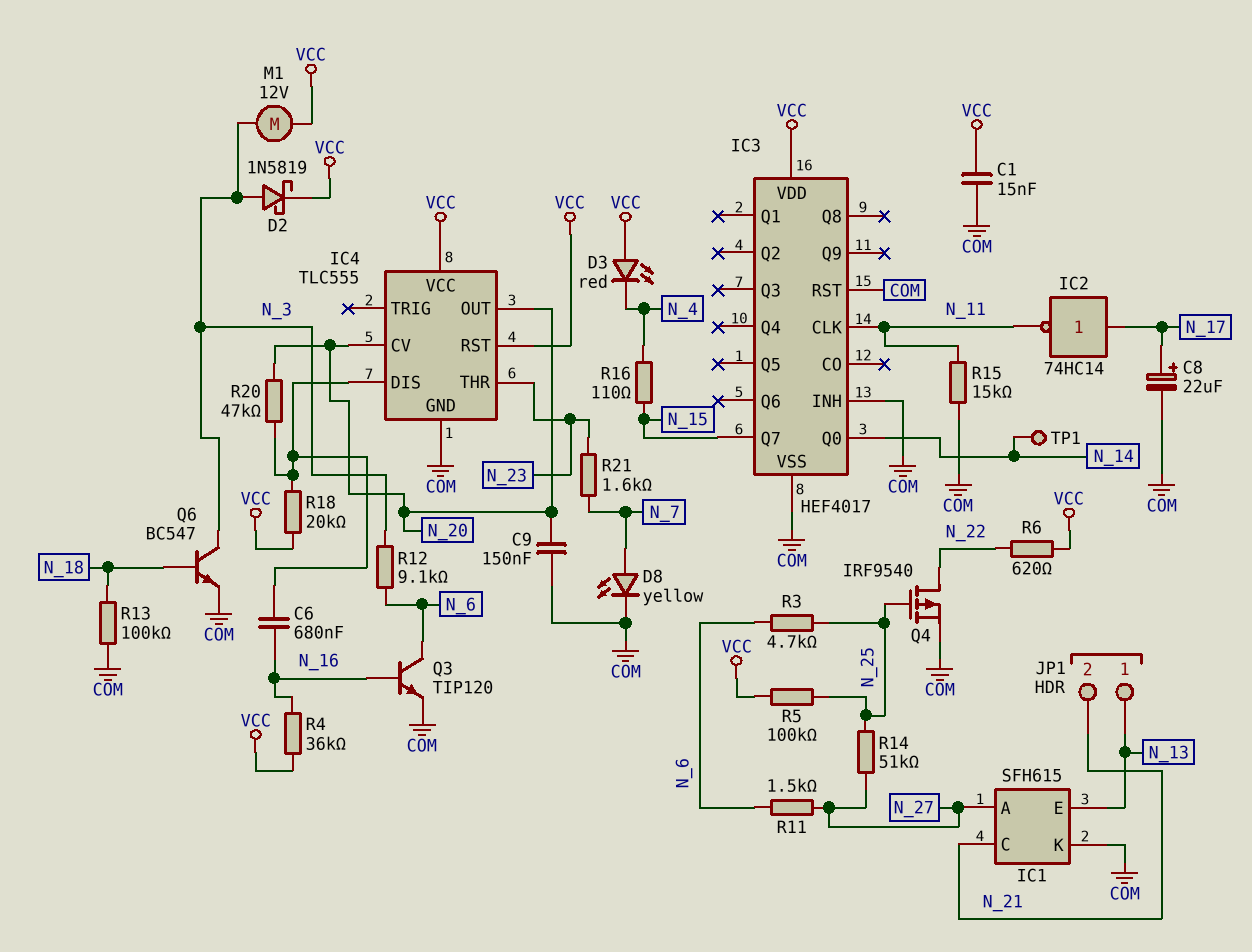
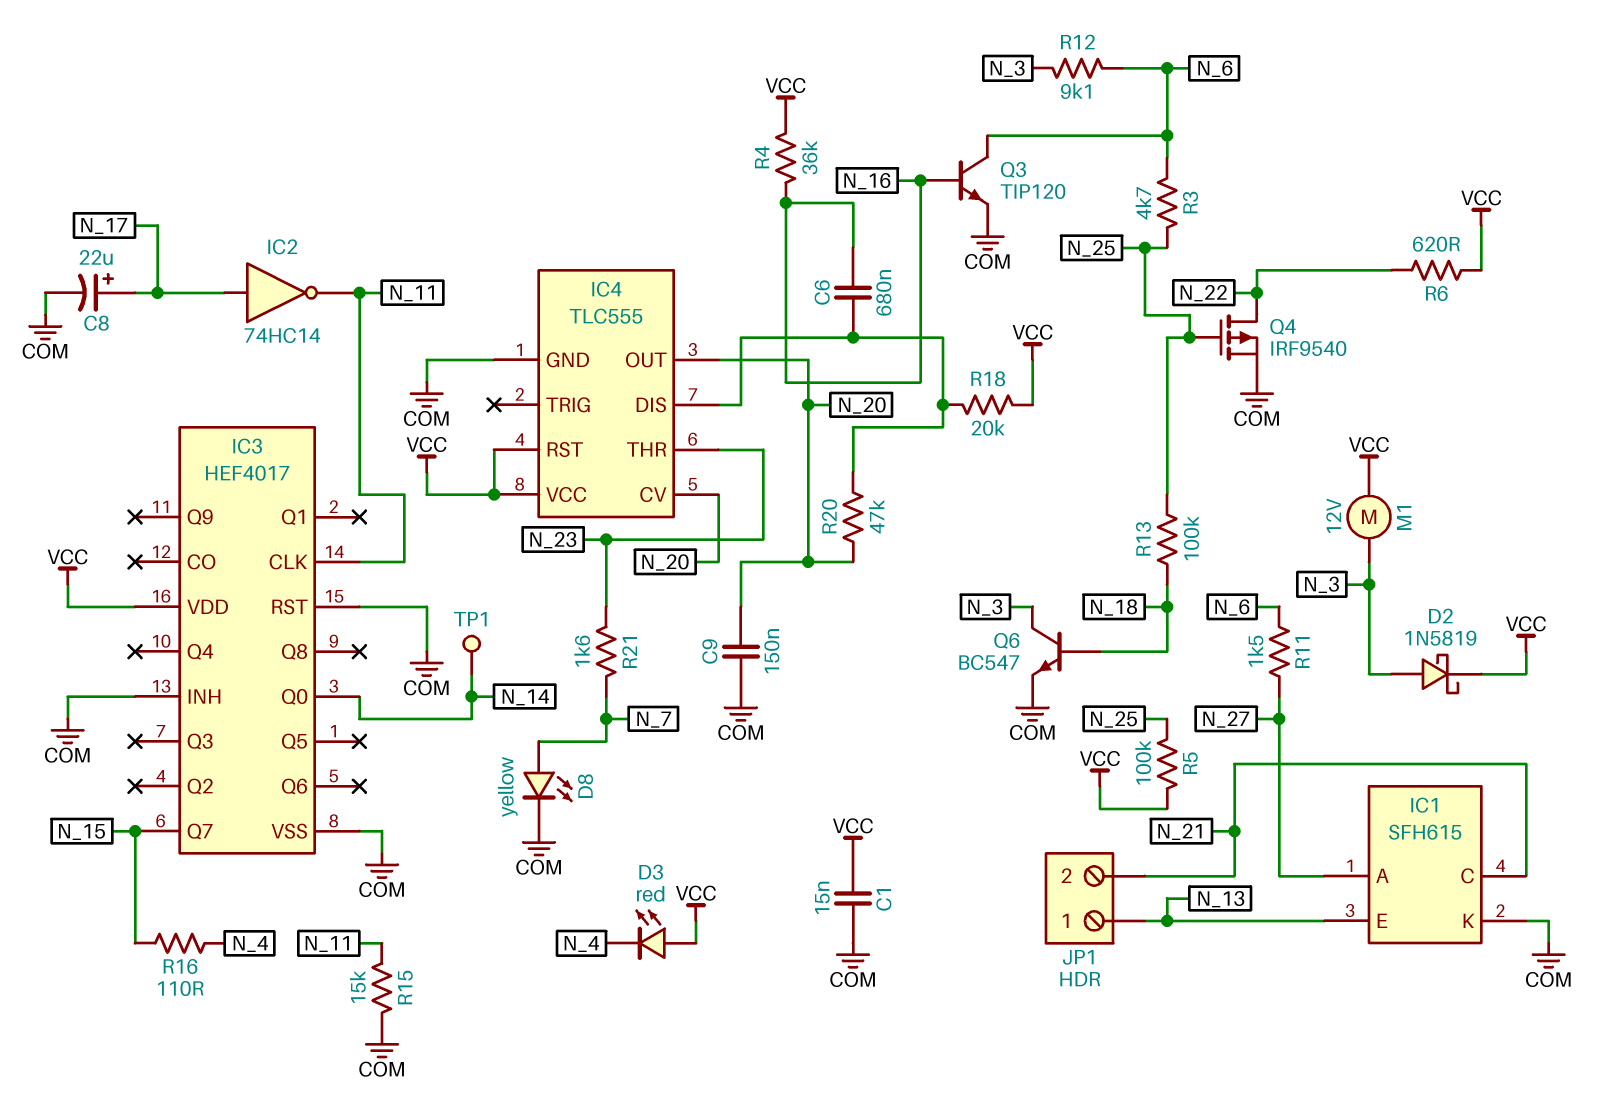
R13: 100k (COM, N_18) -> 100k (N_18, N_25)
R14: 51k (N_25, N_27) -> none

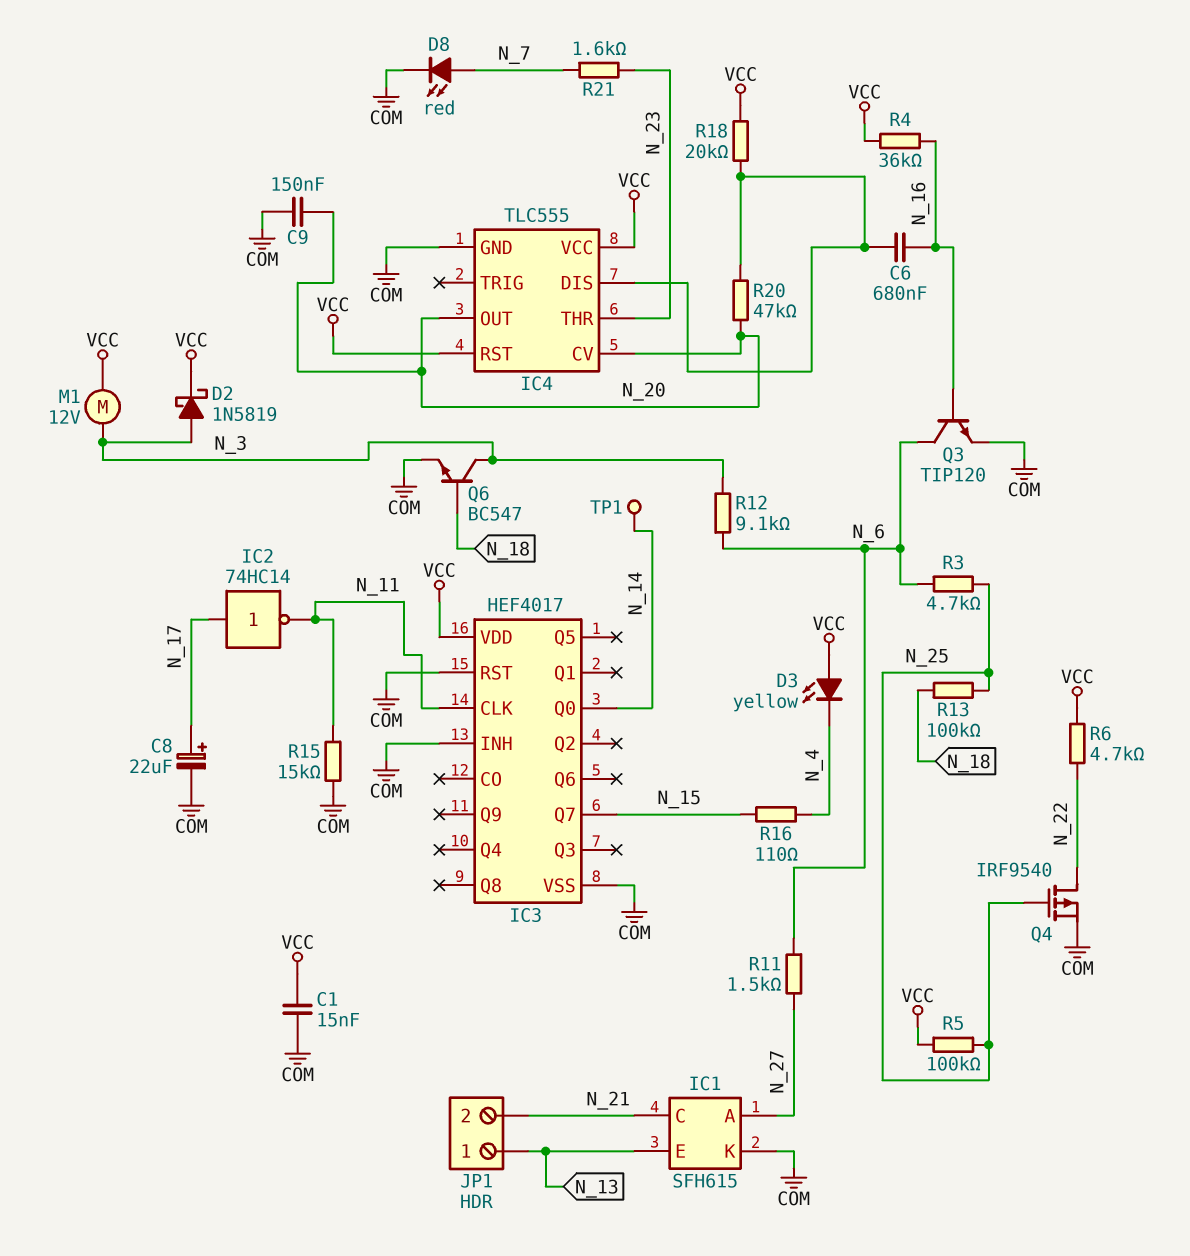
D3: LED red (A VCC, K N_4) -> LED yellow (A VCC, K N_4)
D8: LED yellow (A N_7, K COM) -> LED red (A N_7, K COM)
R6: 620 (N_22, VCC) -> 4.7k (N_22, VCC)

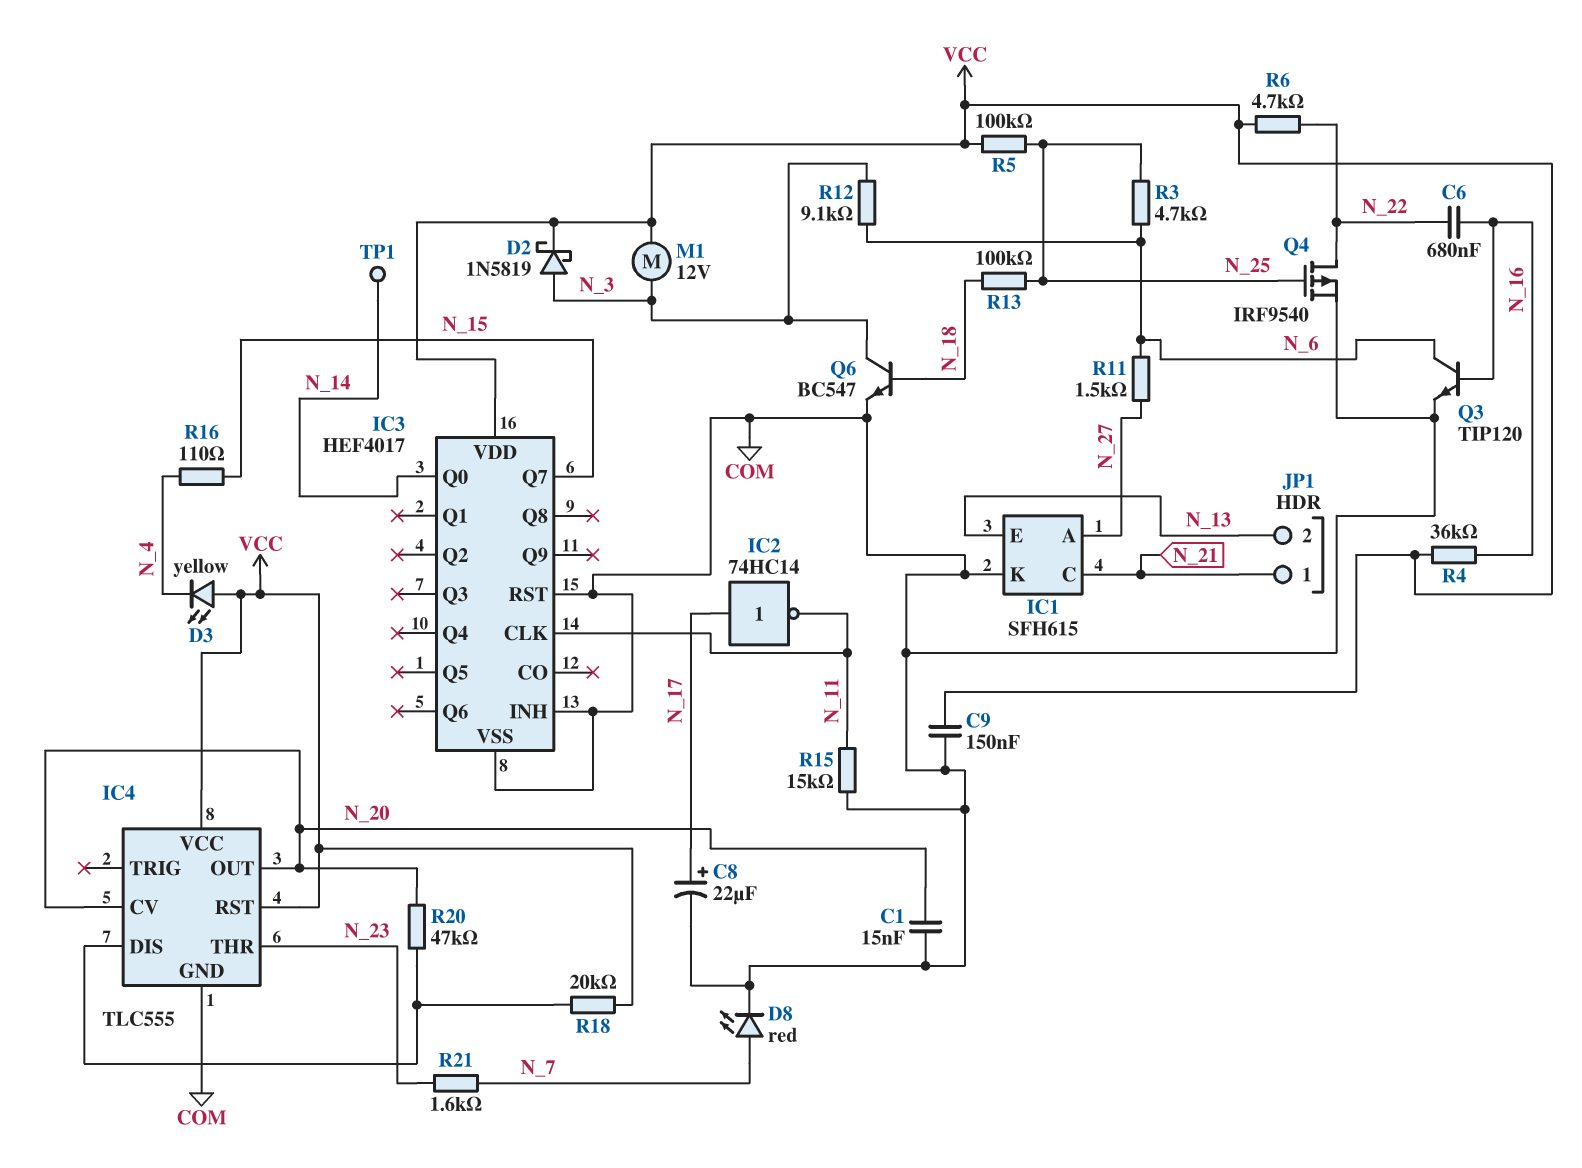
C1: 15nF (COM, VCC) -> 15nF (COM, N_20)
C6: 680nF (IC4/DIS, N_16) -> 680nF (N_16, N_22)
C9: 150nF (COM, N_20) -> 150nF (COM, VCC)
JP1 pin 1: N_13 -> N_21
JP1 pin 2: N_21 -> N_13

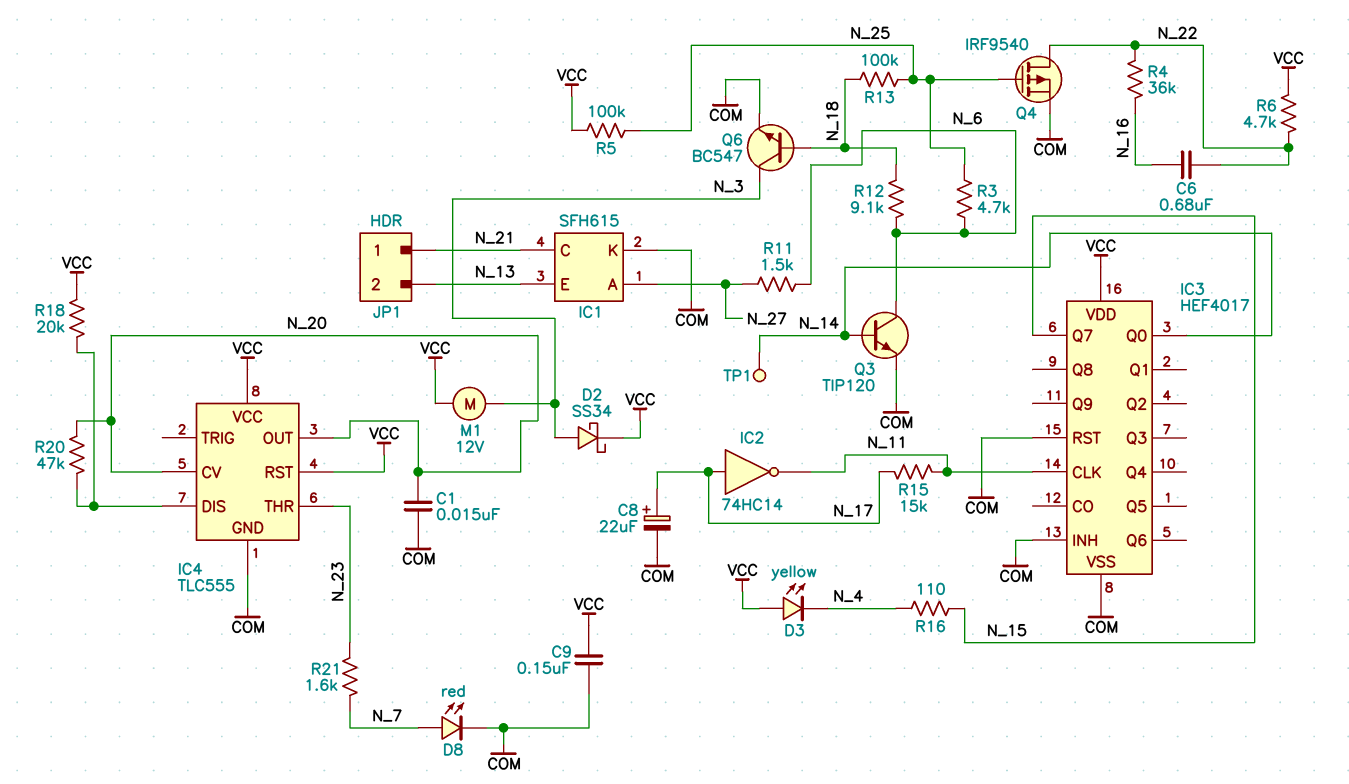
D2: schottky 1N5819 (A N_3, K VCC) -> schottky SS34 (A N_3, K VCC)
Q3: NPN TIP120 (B N_16, C N_6, E COM) -> NPN TIP120 (B N_14, C N_6, E COM)
R4: 36k (N_16, VCC) -> 36k (N_16, N_22)
R12: 9.1k (N_3, N_6) -> 9.1k (N_6, N_18)
R15: 15k (COM, N_11) -> 15k (N_11, N_17)

